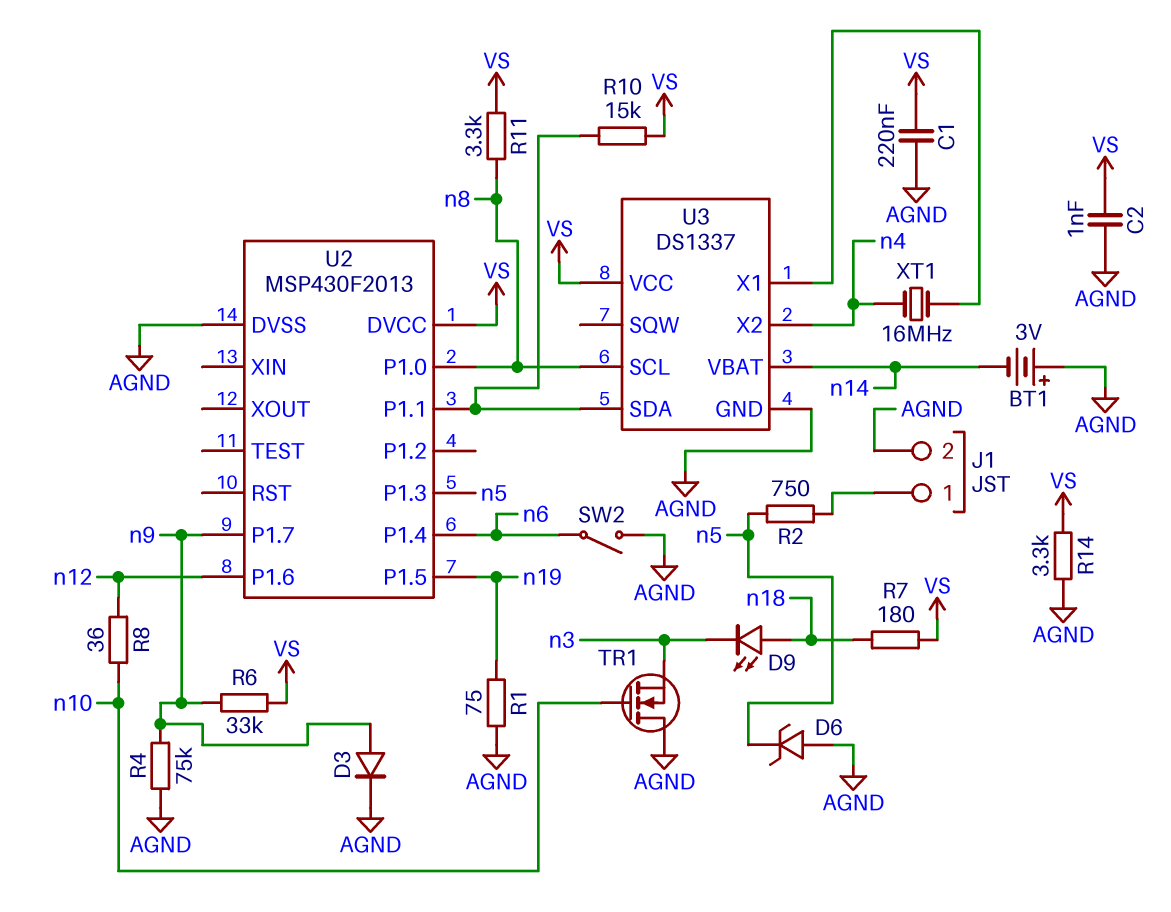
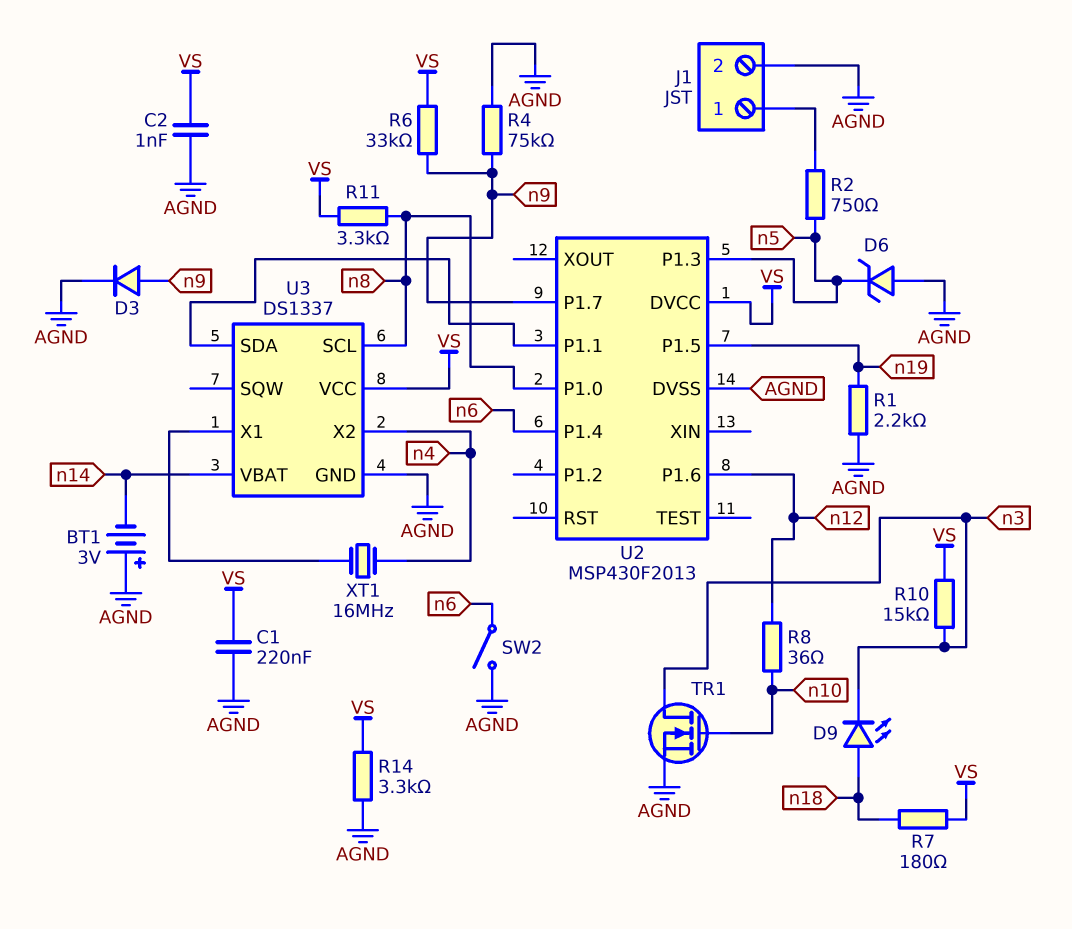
R1: 75 (AGND, n19) -> 2.2k (AGND, n19)
R10: 15k (U2/P1.1, VS) -> 15k (VS, n3)
TR1: NMOS (G n10, D AGND, S n3) -> NMOS (G n10, D n3, S AGND)

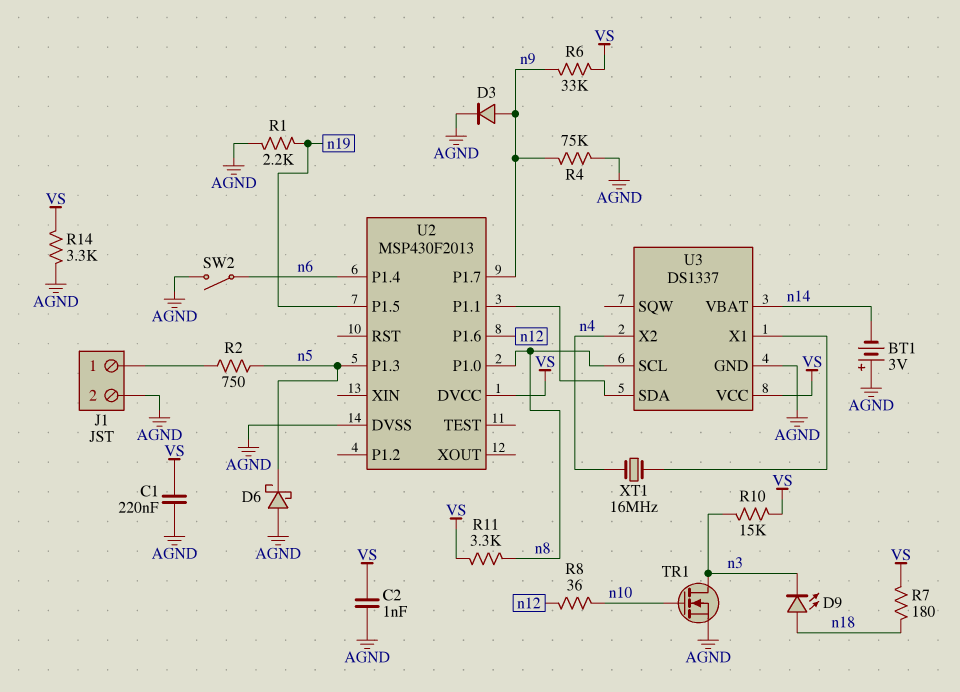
D6: zener (A AGND, K n5) -> schottky (A AGND, K n5)

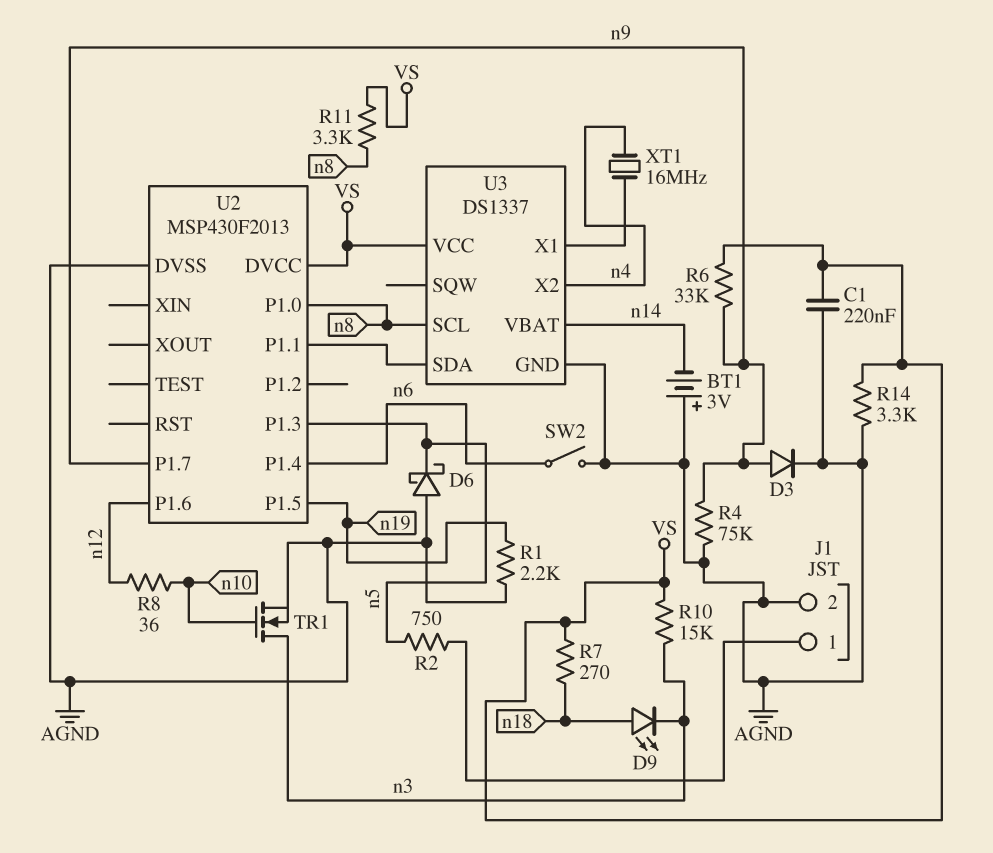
C2: 1nF (AGND, VS) -> none
R7: 180 (VS, n18) -> 270 (VS, n18)

